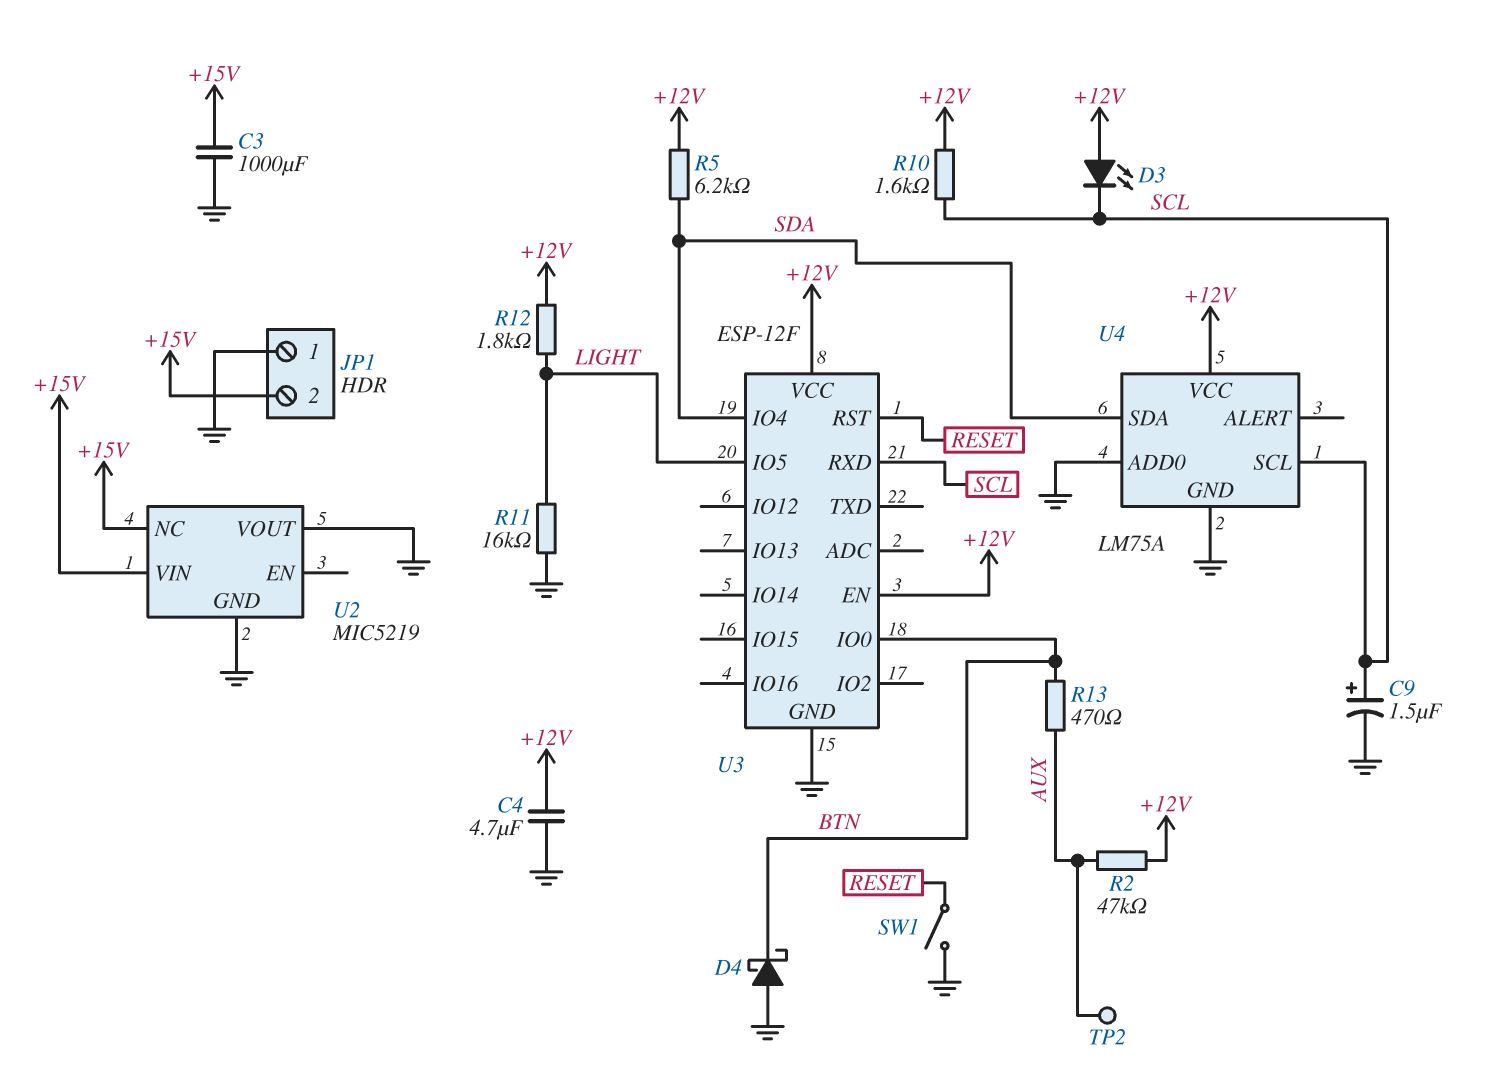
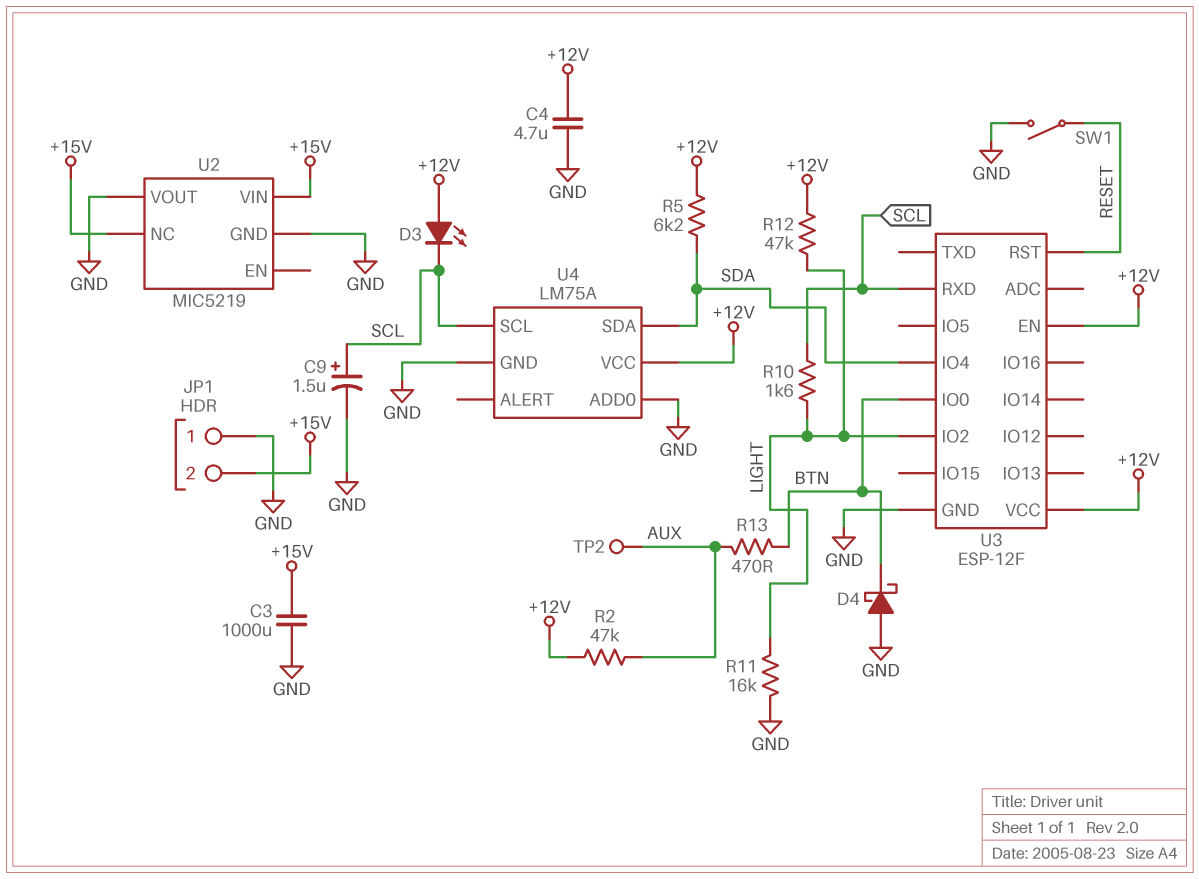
R10: 1.6k (+12V, SCL) -> 1.6k (LIGHT, SCL)
R12: 1.8k (+12V, LIGHT) -> 47k (+12V, LIGHT)
U3 pin IO2: none -> LIGHT
U3 pin IO5: LIGHT -> none

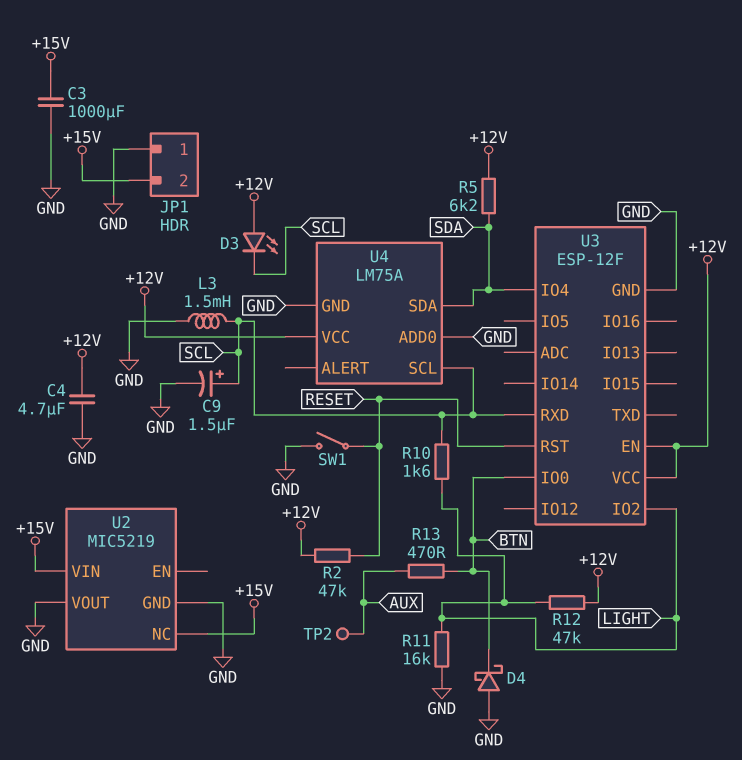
L3: none -> 1.5mH (GND, SCL)
R2: 47k (+12V, AUX) -> 47k (+12V, RESET)

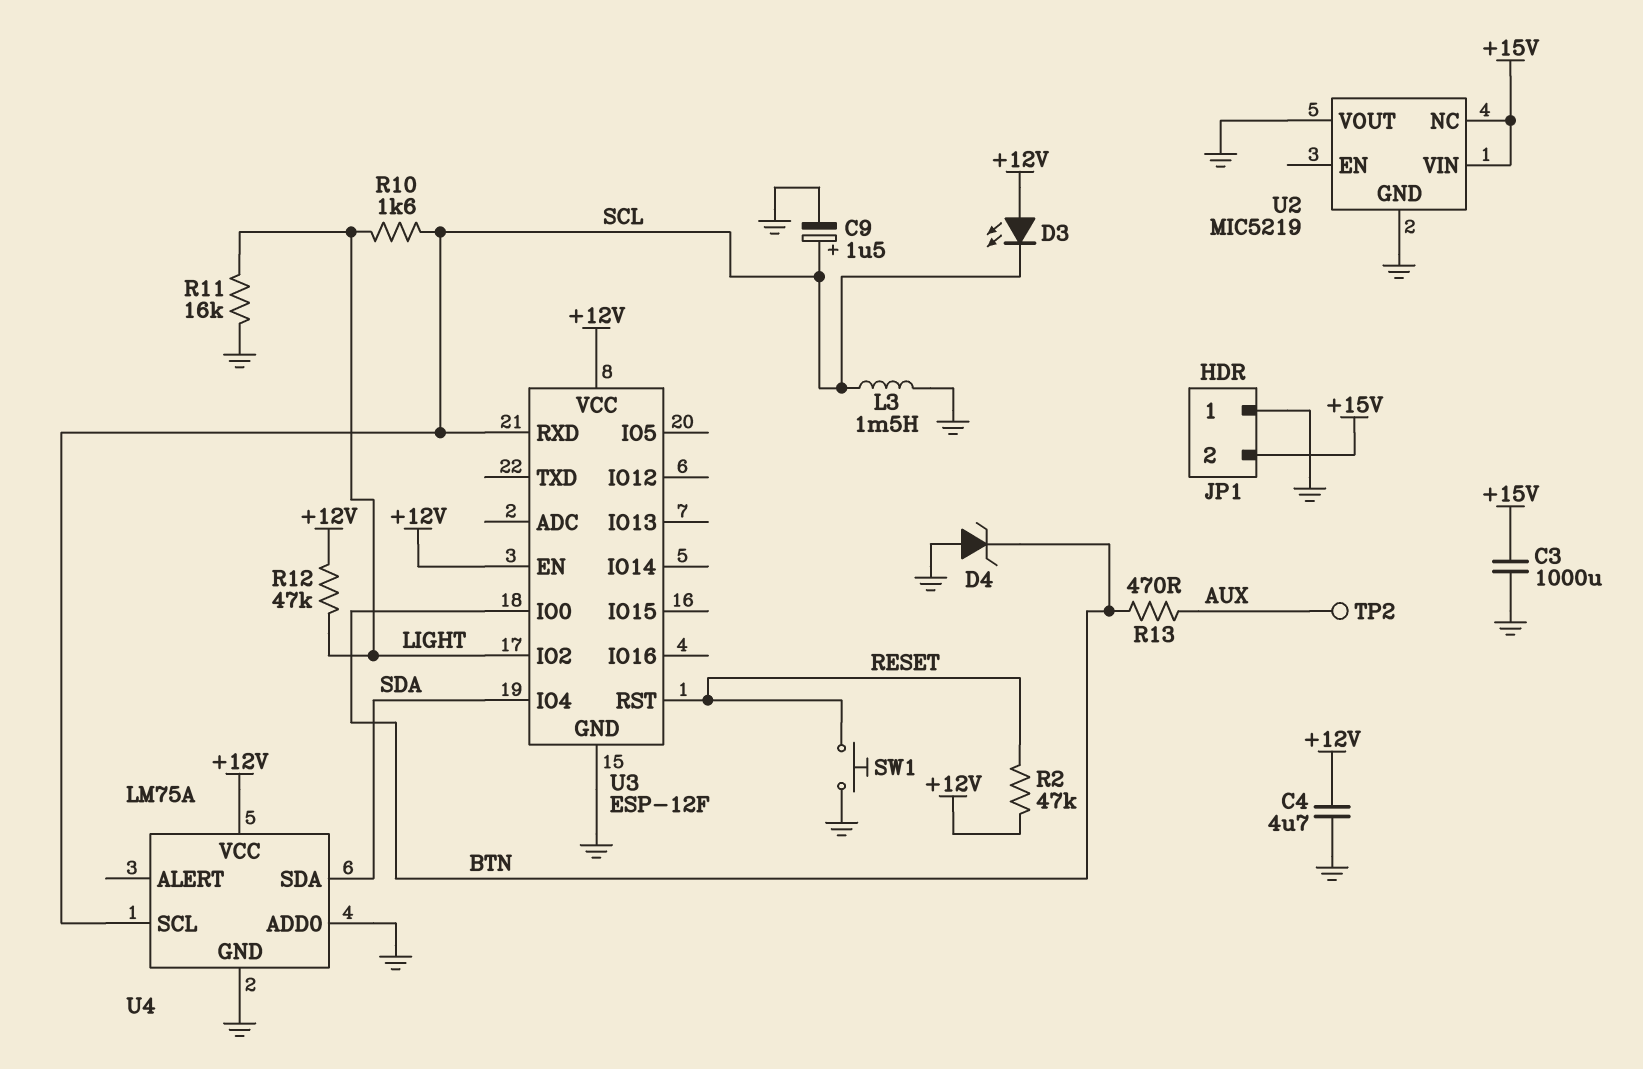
D4: schottky (A GND, K BTN) -> zener (A GND, K BTN)
R5: 6.2k (+12V, SDA) -> none
SW1: switch (GND, RESET) -> button (GND, RESET)

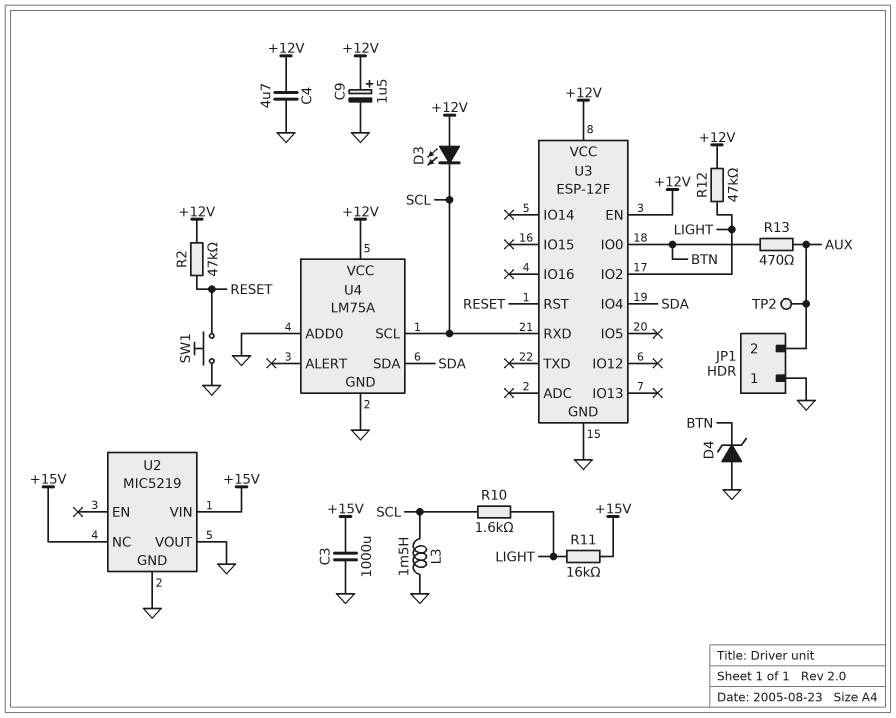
C9: 1.5uF (plus SCL, minus GND) -> 1.5uF (plus +12V, minus GND)
JP1 pin 2: +15V -> AUX
R11: 16k (GND, LIGHT) -> 16k (+15V, LIGHT)

